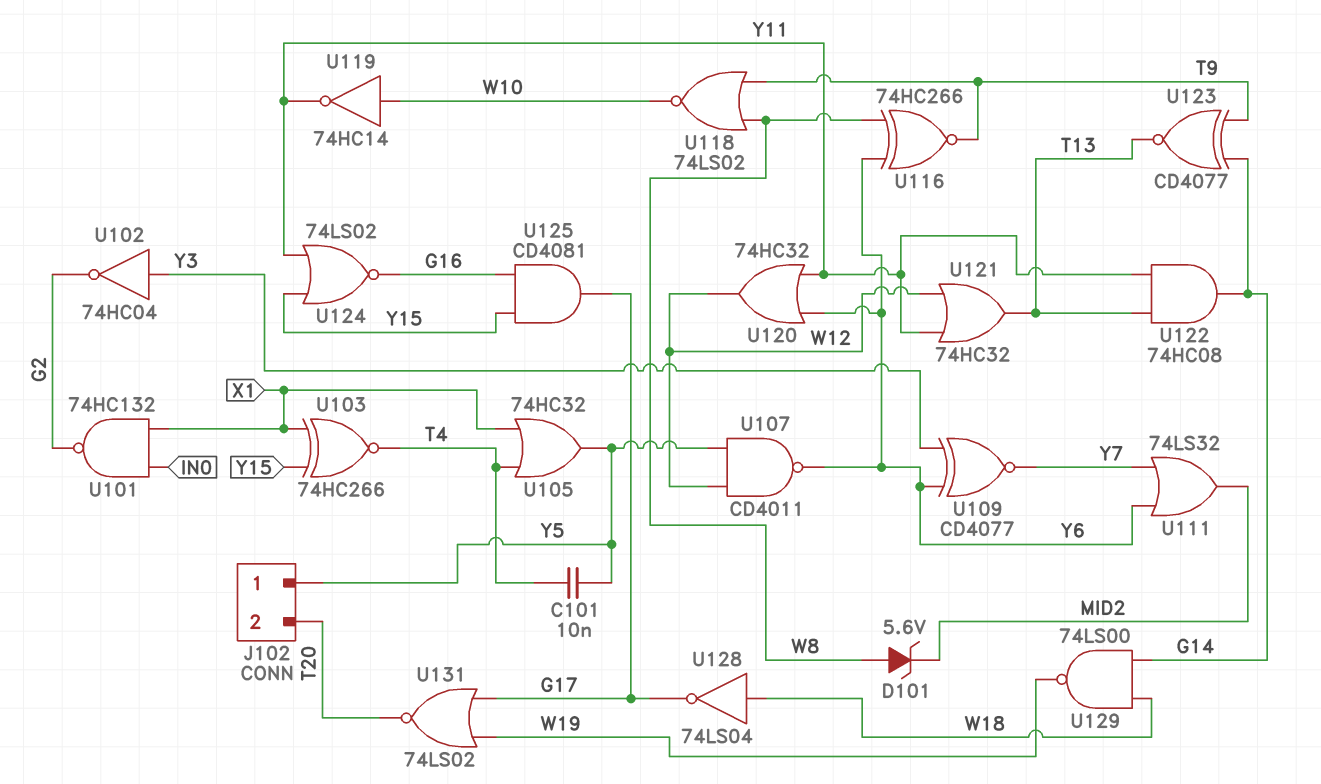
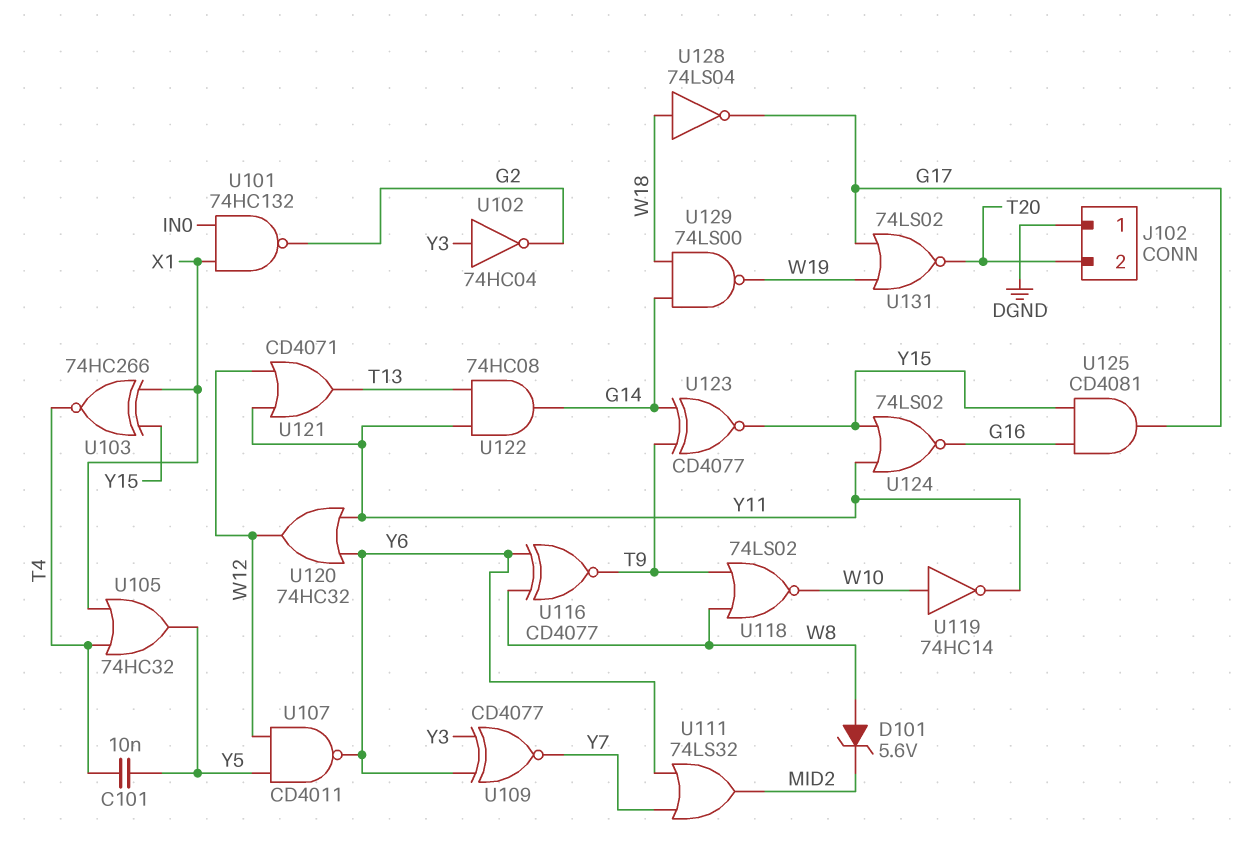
J102 pin 1: Y5 -> DGND
U116: XNOR 74HC266 (in W8, in Y6, out T9) -> XNOR CD4077 (in W8, in Y6, out T9)
U121: OR 74HC32 (in W12, in Y11, out T13) -> OR CD4071 (in W12, in Y11, out T13)
U123: XNOR CD4077 (in G14, in T9, out T13) -> XNOR CD4077 (in G14, in T9, out Y15)

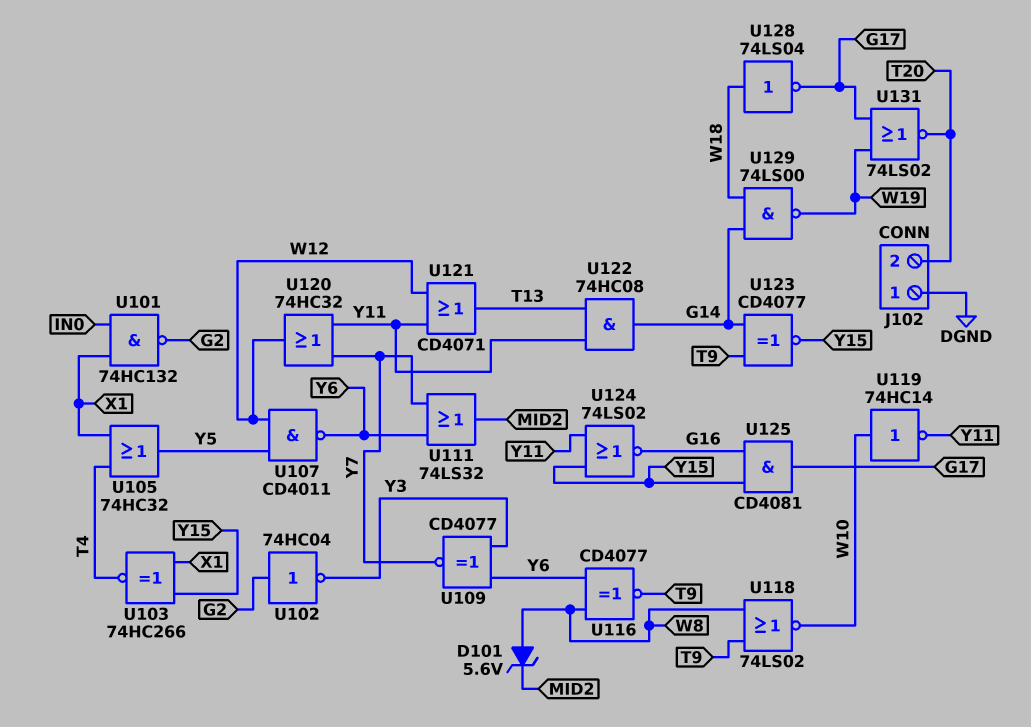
C101: 10nF (T4, Y5) -> none
U102: NOT 74HC04 (in Y3, out G2) -> NOT 74HC04 (in G2, out Y3)
U120: OR 74HC32 (in Y6, in Y11, out W12) -> OR 74HC32 (in Y7, in Y11, out W12)

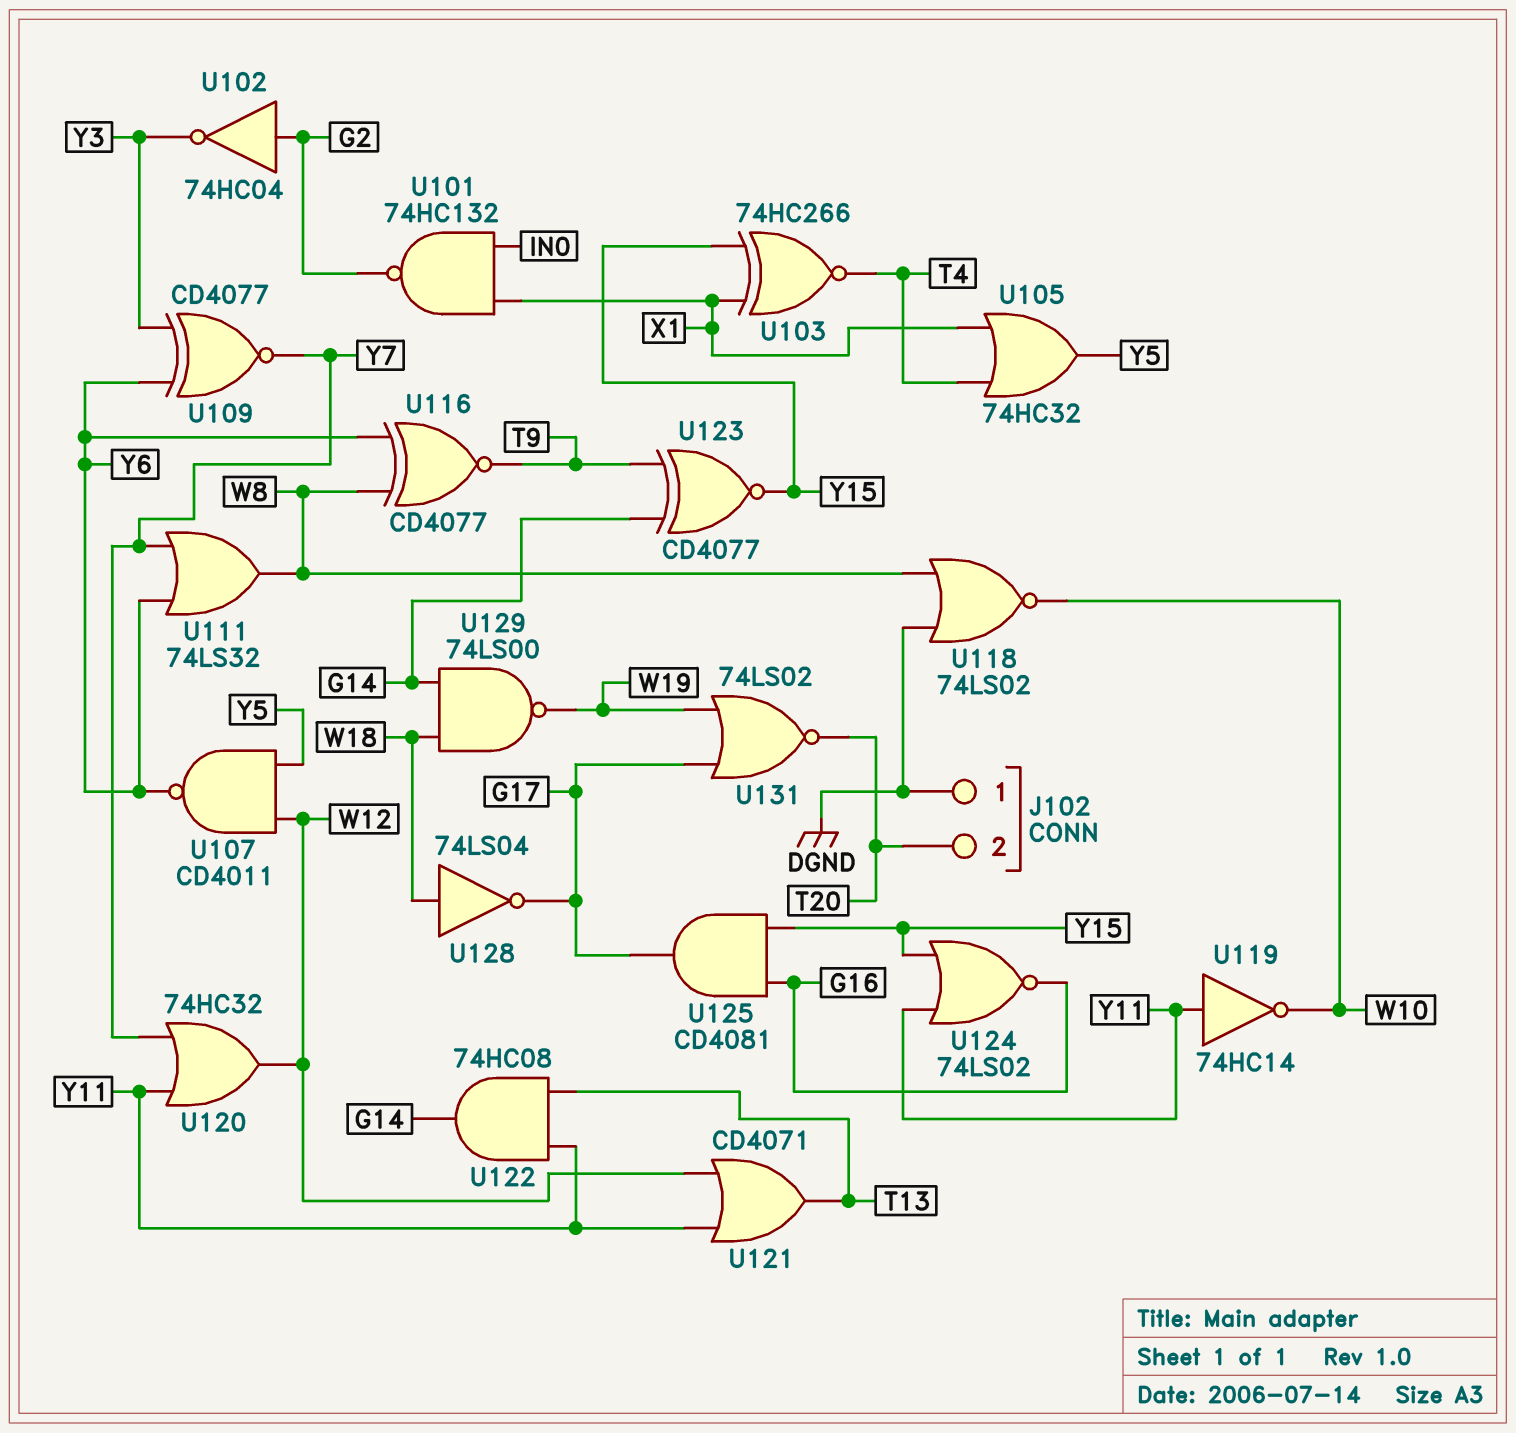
D101: zener 5.6V (A W8, K MID2) -> none
U111: OR 74LS32 (in Y6, in Y7, out MID2) -> OR 74LS32 (in Y6, in Y7, out W8)
U118: NOR 74LS02 (in T9, in W8, out W10) -> NOR 74LS02 (in DGND, in W8, out W10)
U119: NOT 74HC14 (in W10, out Y11) -> NOT 74HC14 (in Y11, out W10)

